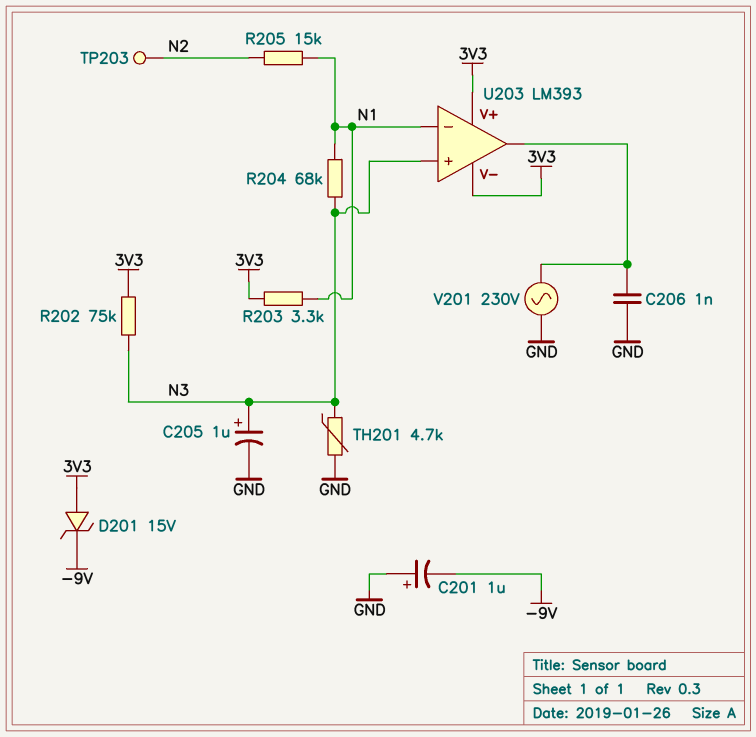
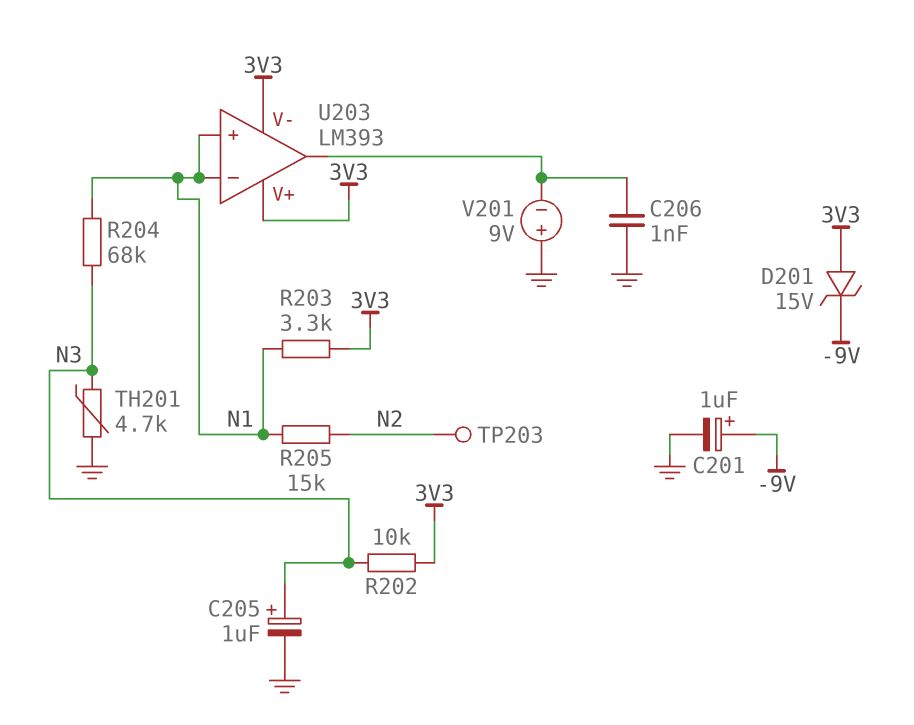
C201: 1uF (plus GND, minus -9V) -> 1uF (plus -9V, minus GND)
R202: 75k (3V3, N3) -> 10k (3V3, N3)
U203 pin in+: N3 -> N1
V201: AC 230V (GND, U203/out) -> 9V (plus GND, minus U203/out)

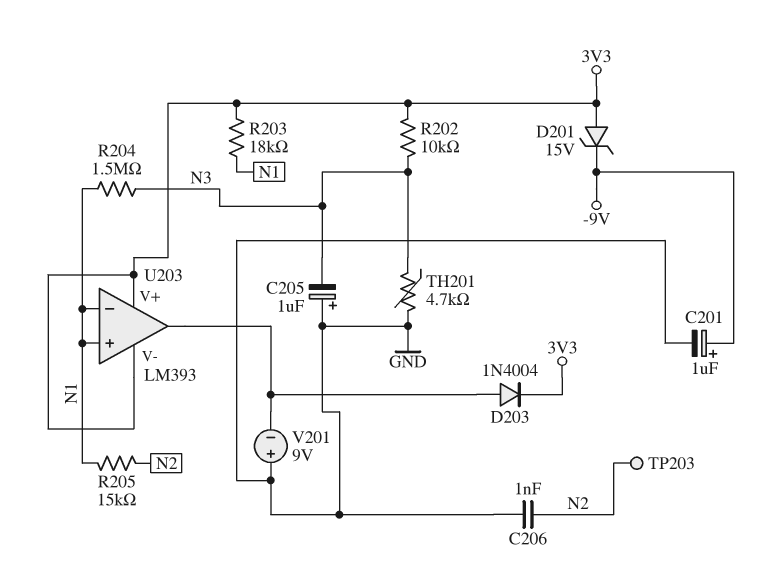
C205: 1uF (plus N3, minus GND) -> 1uF (plus GND, minus N3)
C206: 1nF (GND, U203/out) -> 1nF (GND, N2)
D203: none -> diode 1N4004 (A U203/out, K 3V3)
R203: 3.3k (3V3, N1) -> 18k (3V3, N1)
R204: 68k (N1, N3) -> 1.5M (N1, N3)

